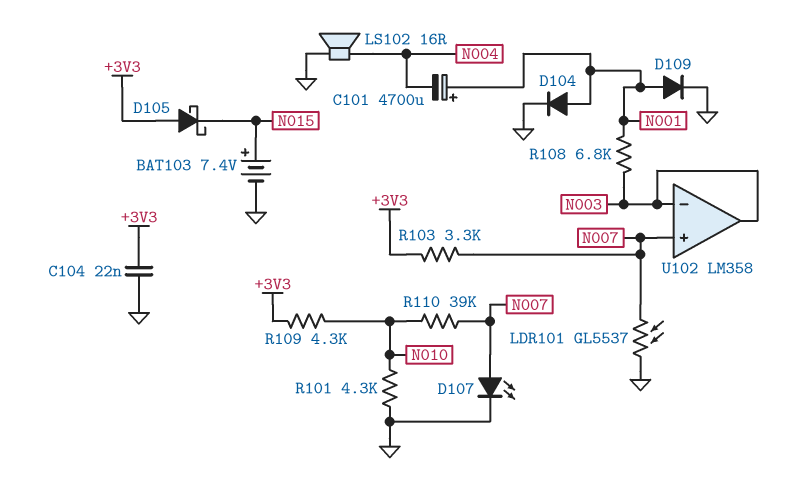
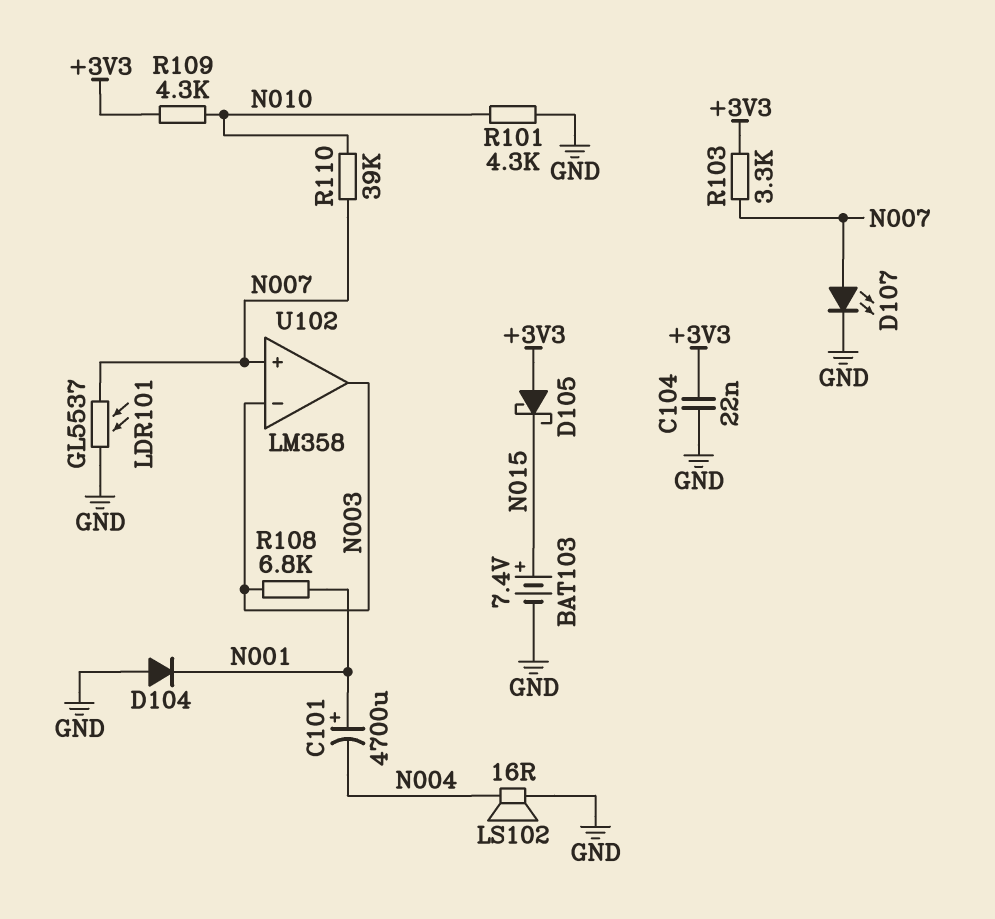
D104: diode (A N001, K GND) -> diode (A GND, K N001)
D109: diode (A N001, K GND) -> none

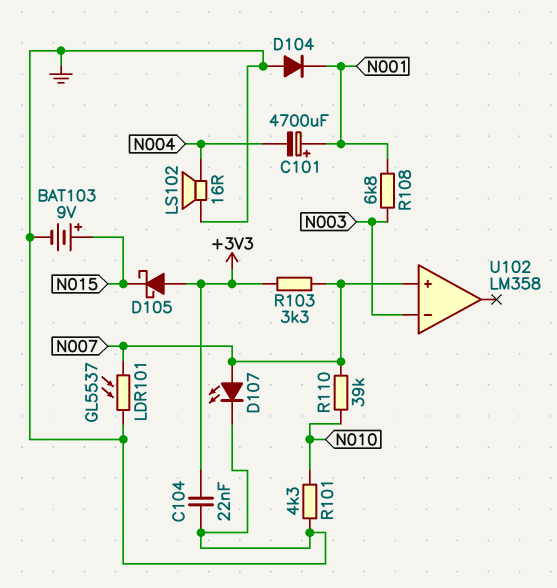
BAT103: 7.4V (plus N015, minus GND) -> 9V (plus N015, minus GND)
R109: 4.3k (+3V3, N010) -> none
U102 pin out: N003 -> none

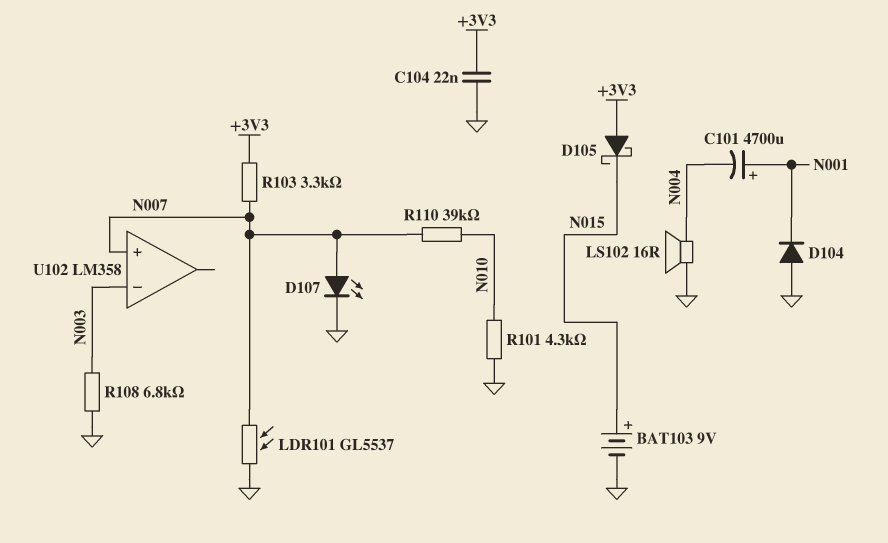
R108: 6.8k (N001, N003) -> 6.8k (GND, N003)

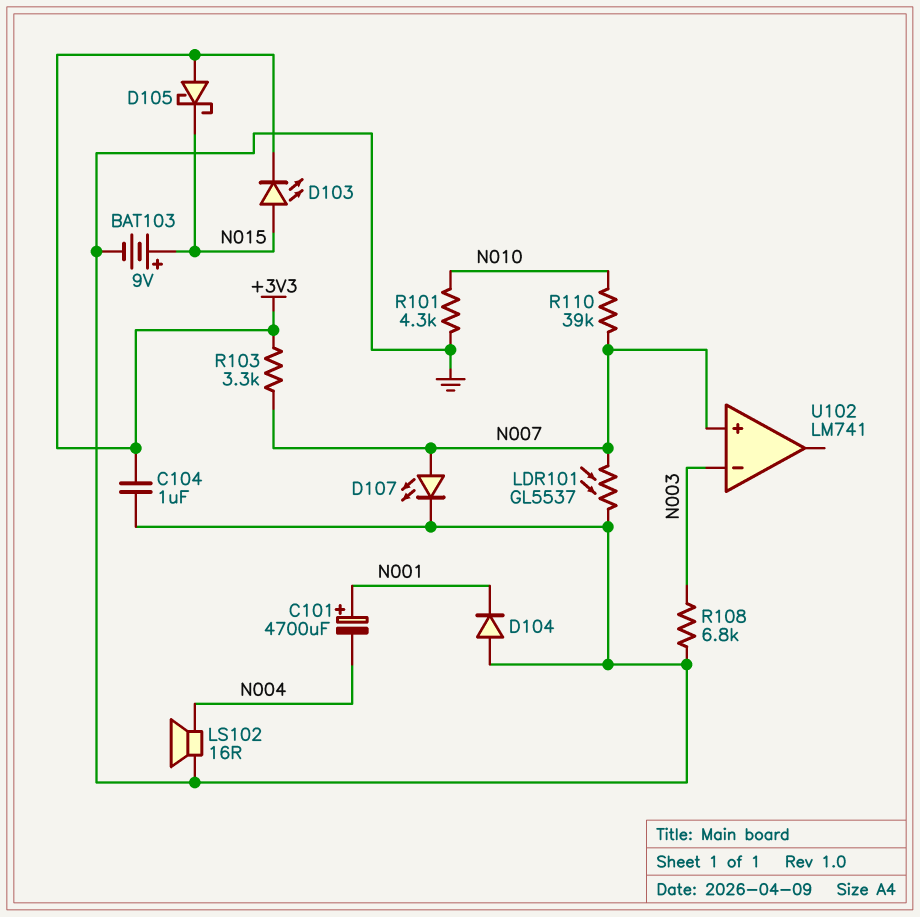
C104: 22nF (+3V3, GND) -> 1uF (+3V3, GND)
D103: none -> LED (A N015, K +3V3)
U102: LM358 -> LM741

